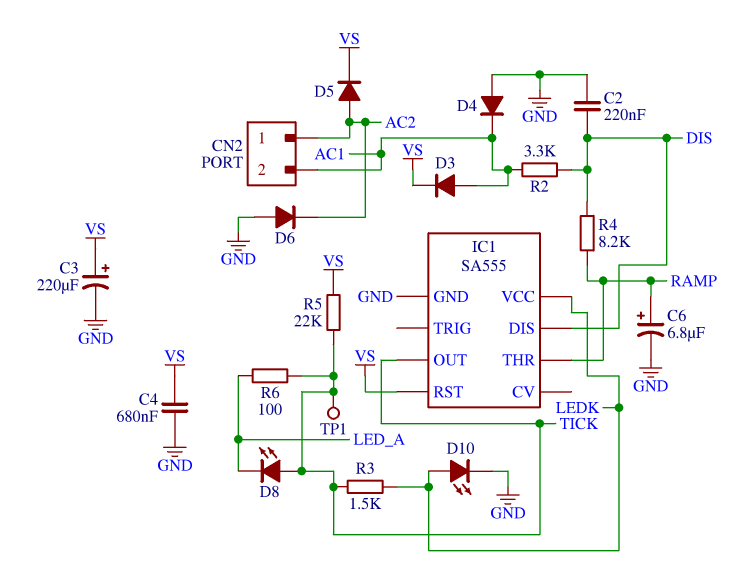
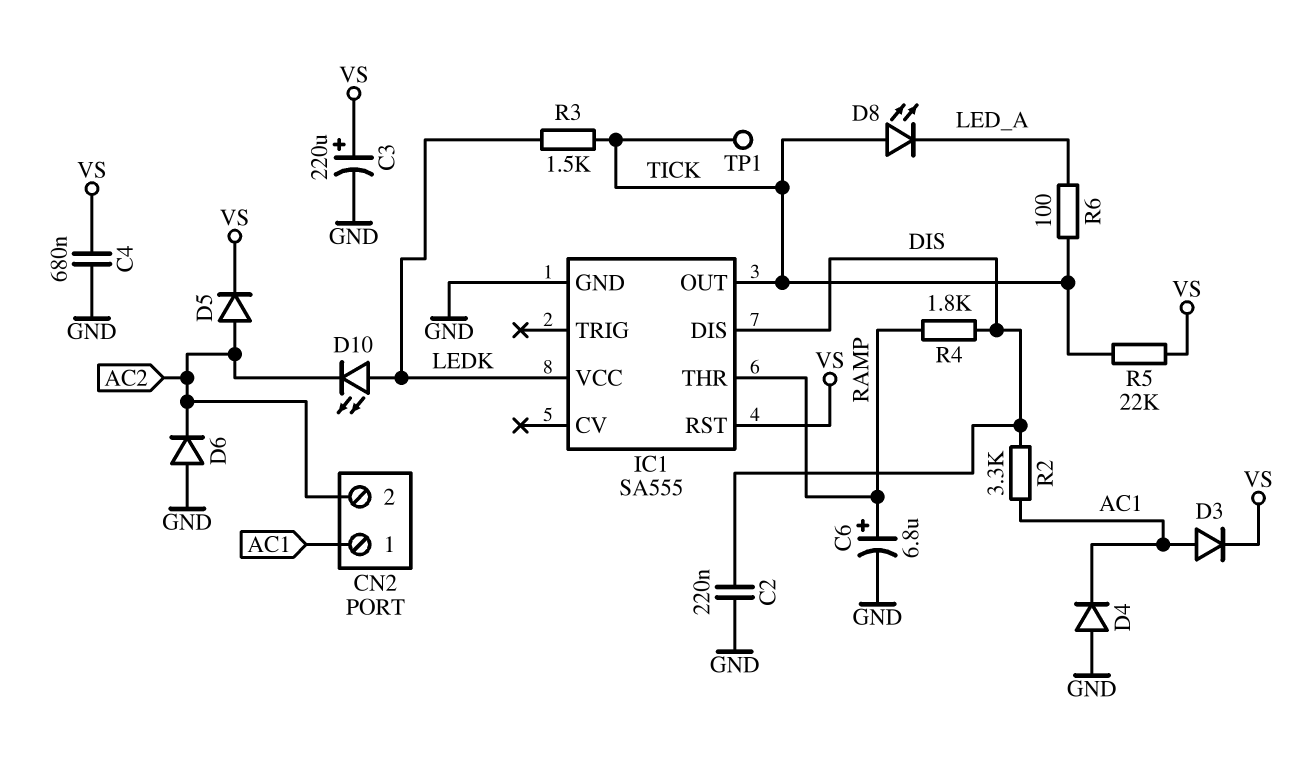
CN2 pin 1: AC2 -> AC1
CN2 pin 2: AC1 -> AC2
D10: LED (A LEDK, K GND) -> LED (A LEDK, K AC2)
R4: 8.2k (DIS, RAMP) -> 1.8k (DIS, RAMP)

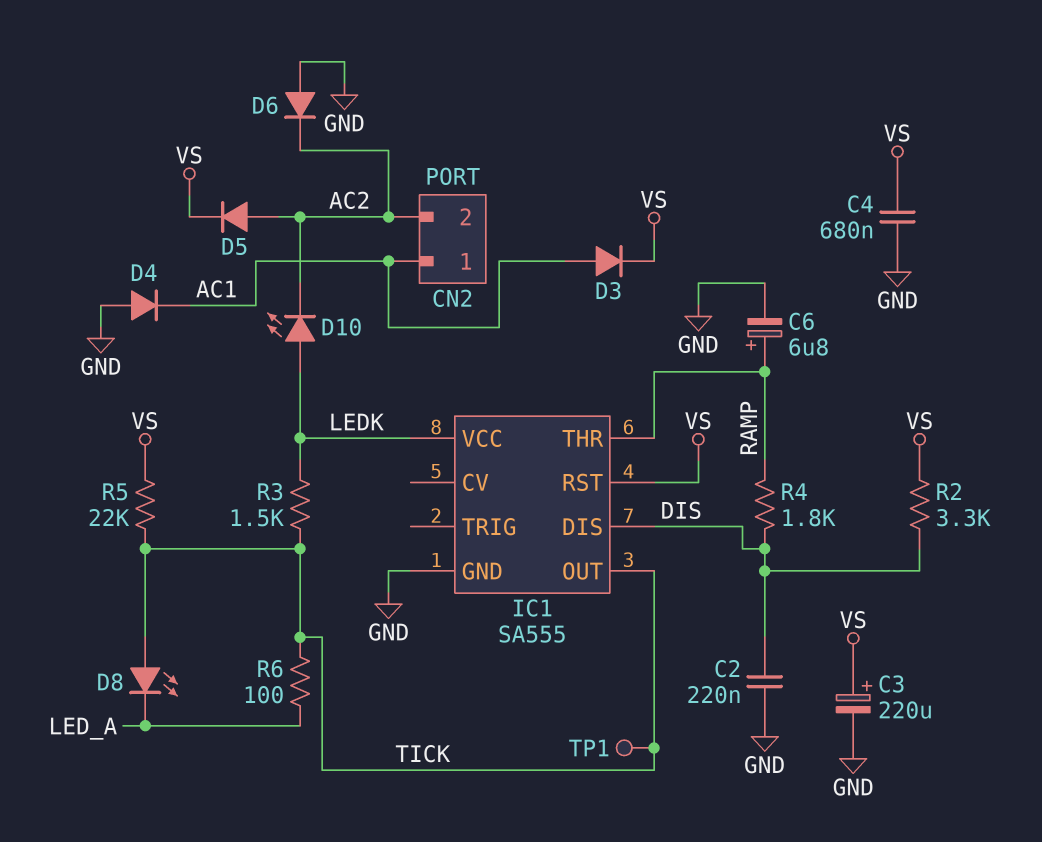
R2: 3.3k (AC1, DIS) -> 3.3k (DIS, VS)

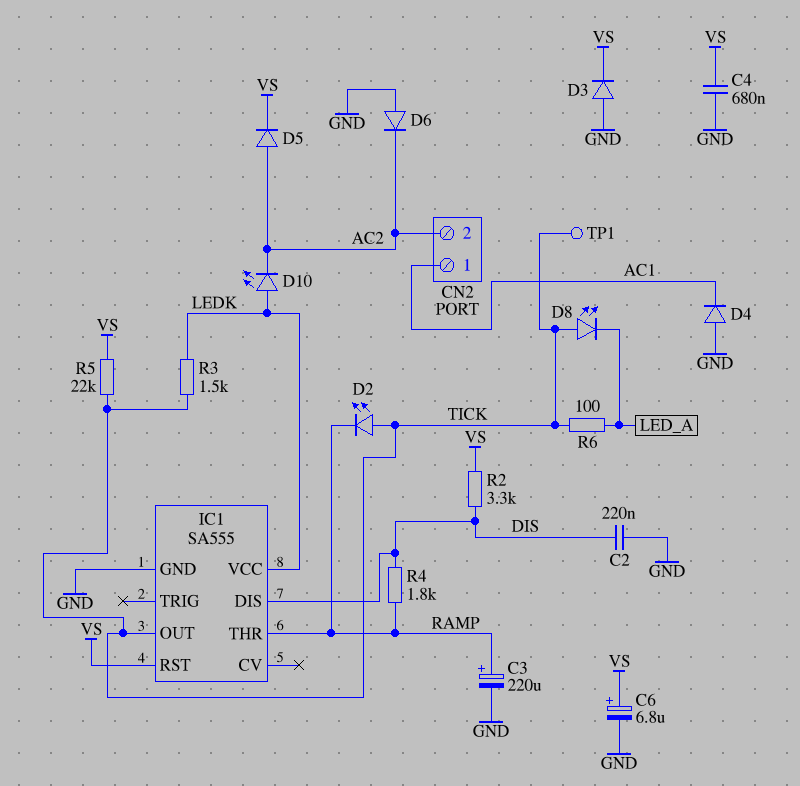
C3: 220uF (plus VS, minus GND) -> 220uF (plus RAMP, minus GND)
C6: 6.8uF (plus RAMP, minus GND) -> 6.8uF (plus VS, minus GND)
D2: none -> LED (A TICK, K RAMP)
D3: diode (A AC1, K VS) -> diode (A GND, K VS)

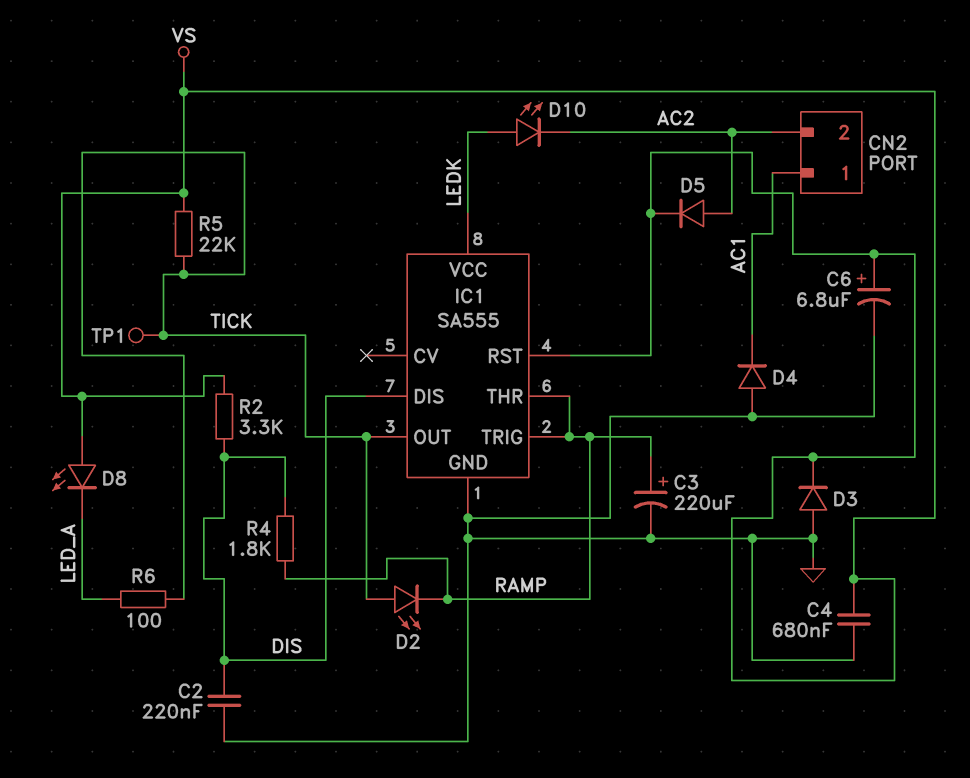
D6: diode (A GND, K AC2) -> none
D8: LED (A TICK, K LED_A) -> LED (A VS, K LED_A)
IC1 pin TRIG: none -> RAMP
R3: 1.5k (LEDK, TICK) -> none

